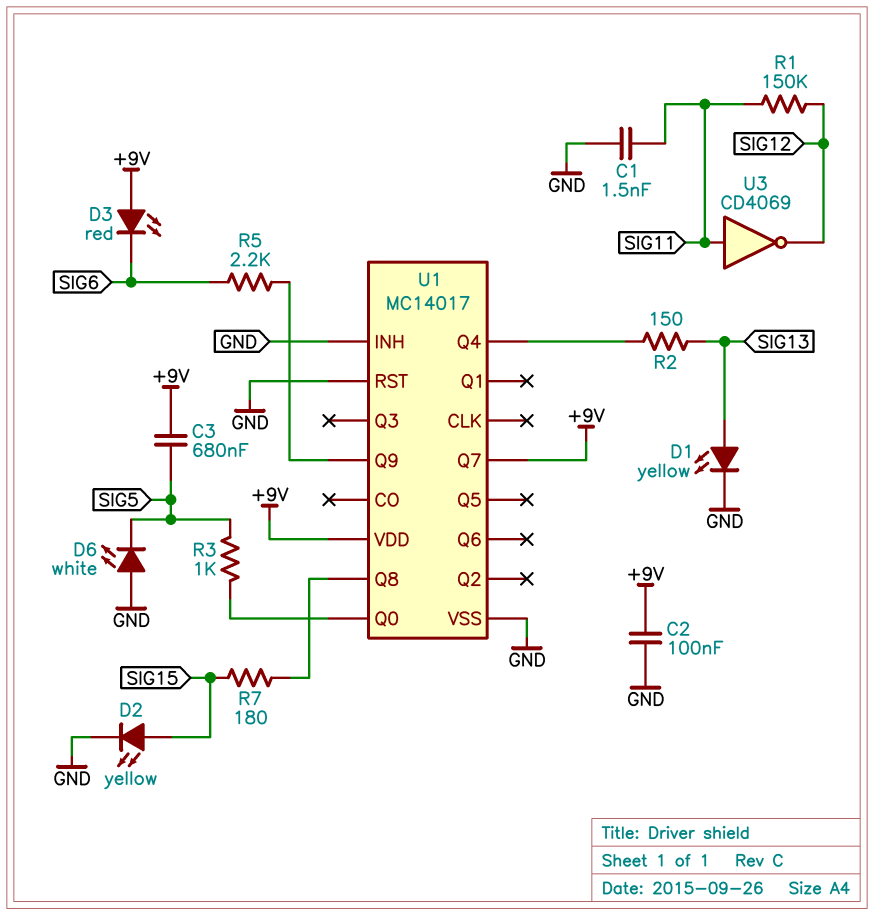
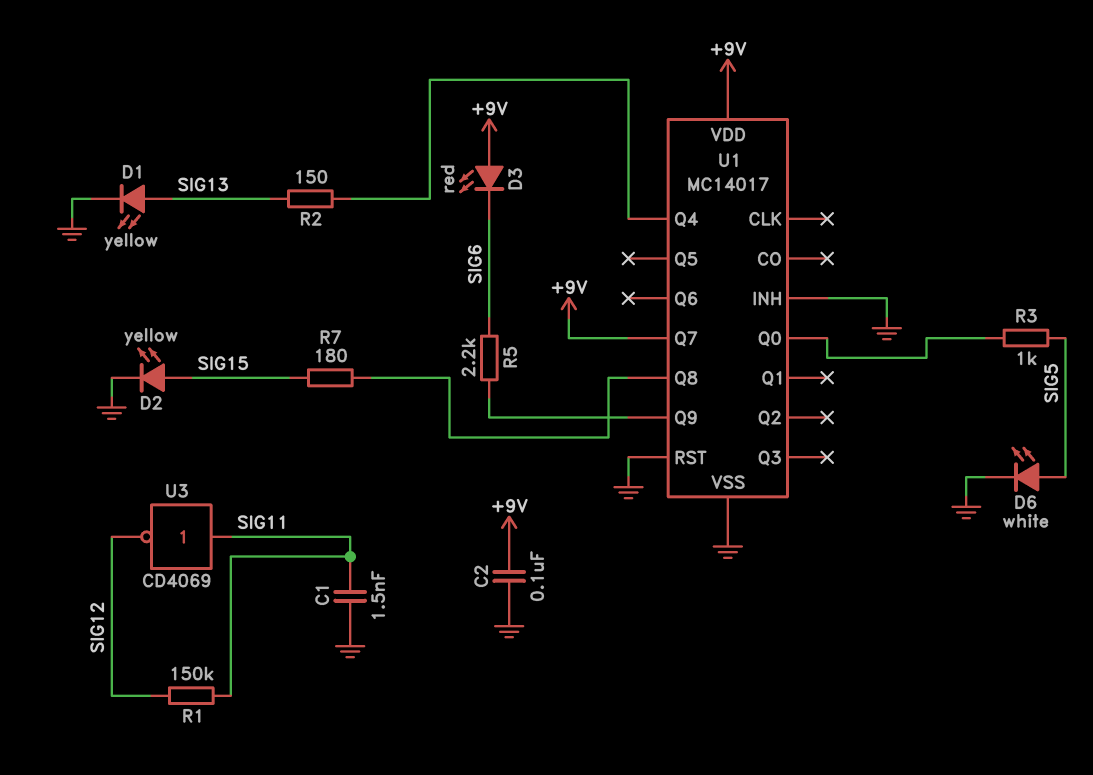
C3: 680nF (+9V, SIG5) -> none
D6: LED white (A GND, K SIG5) -> LED white (A SIG5, K GND)

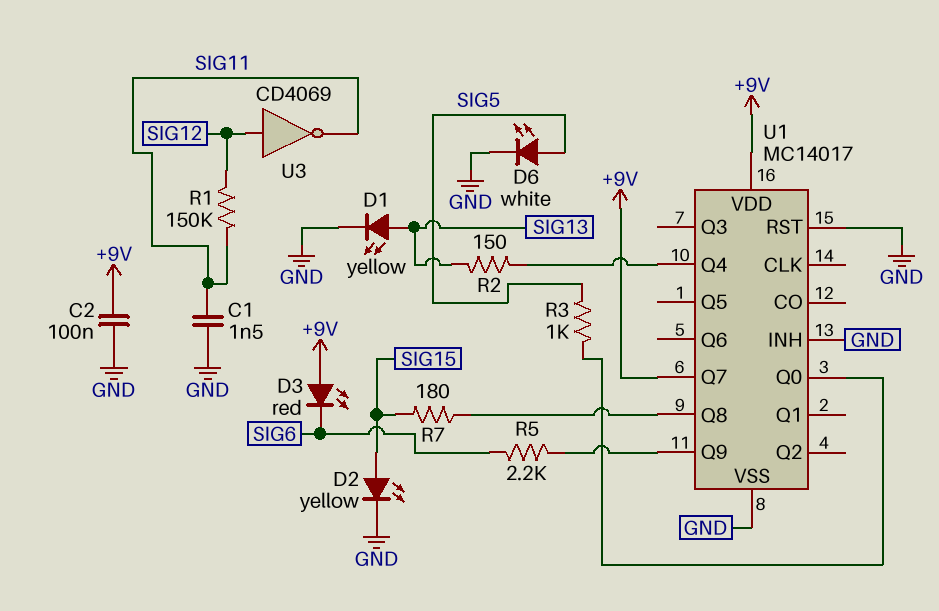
U3: NOT CD4069 (in SIG11, out SIG12) -> NOT CD4069 (in SIG12, out SIG11)

